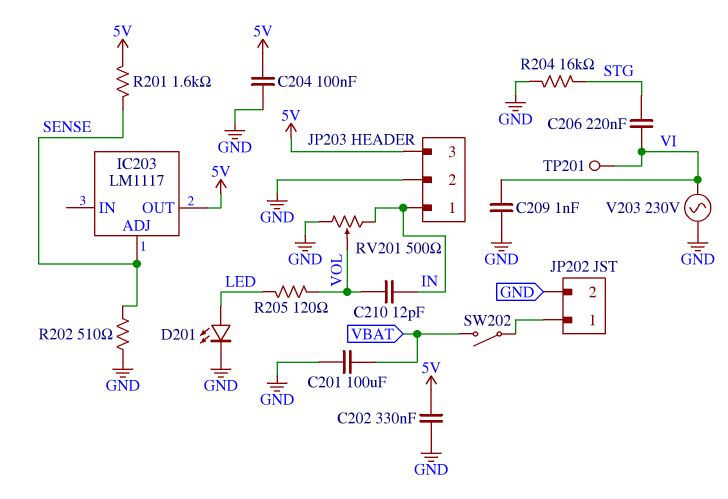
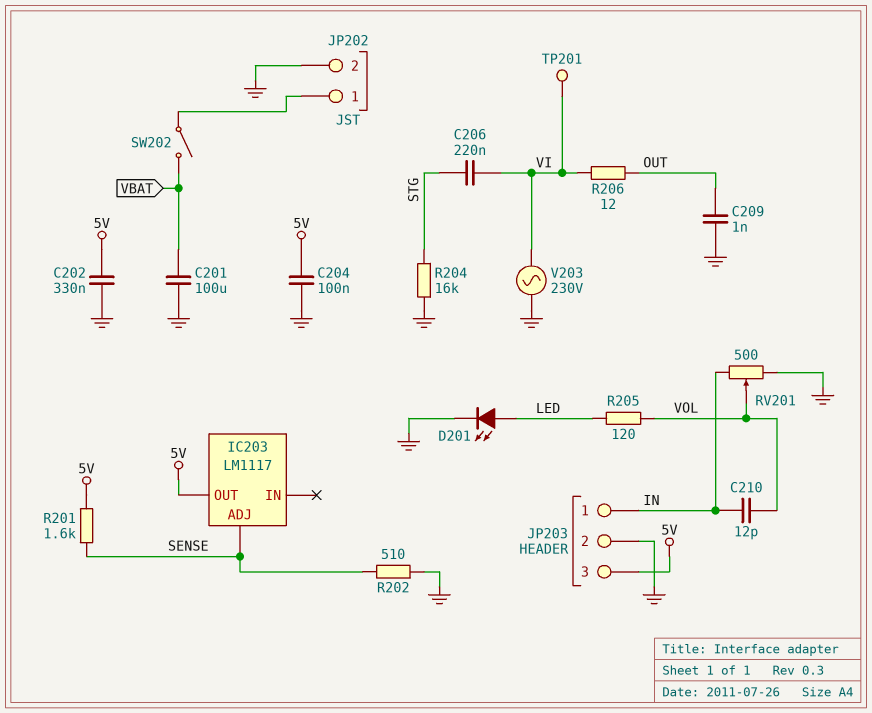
C209: 1nF (GND, VI) -> 1nF (GND, OUT)
R206: none -> 12 (OUT, VI)

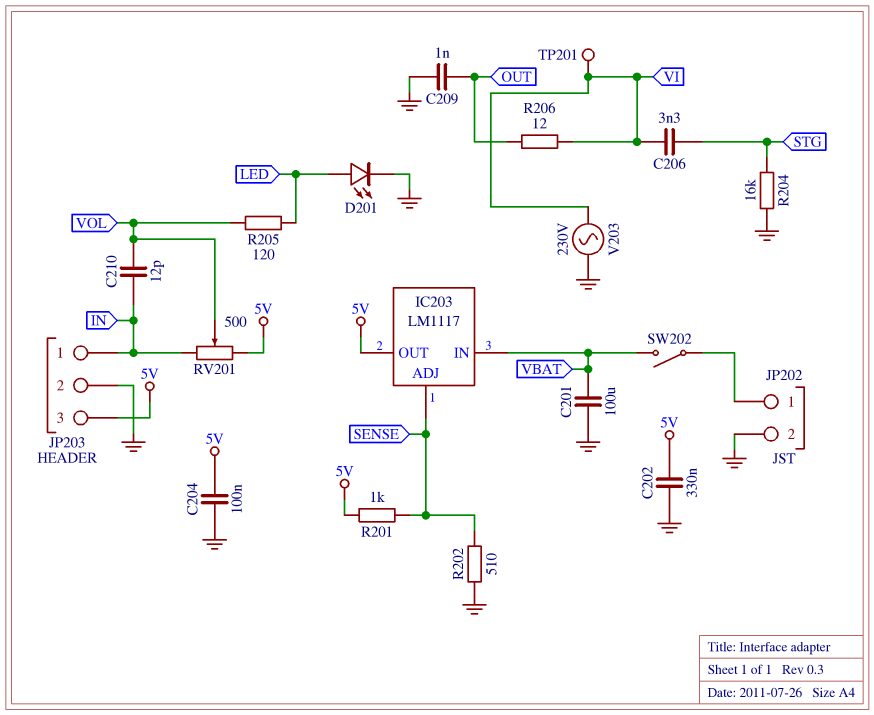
C206: 220nF (STG, VI) -> 3.3nF (STG, VI)
IC203 pin IN: none -> VBAT
R201: 1.6k (5V, SENSE) -> 1k (5V, SENSE)
RV201: 500 (GND, IN, wiper VOL) -> 500 (5V, IN, wiper VOL)

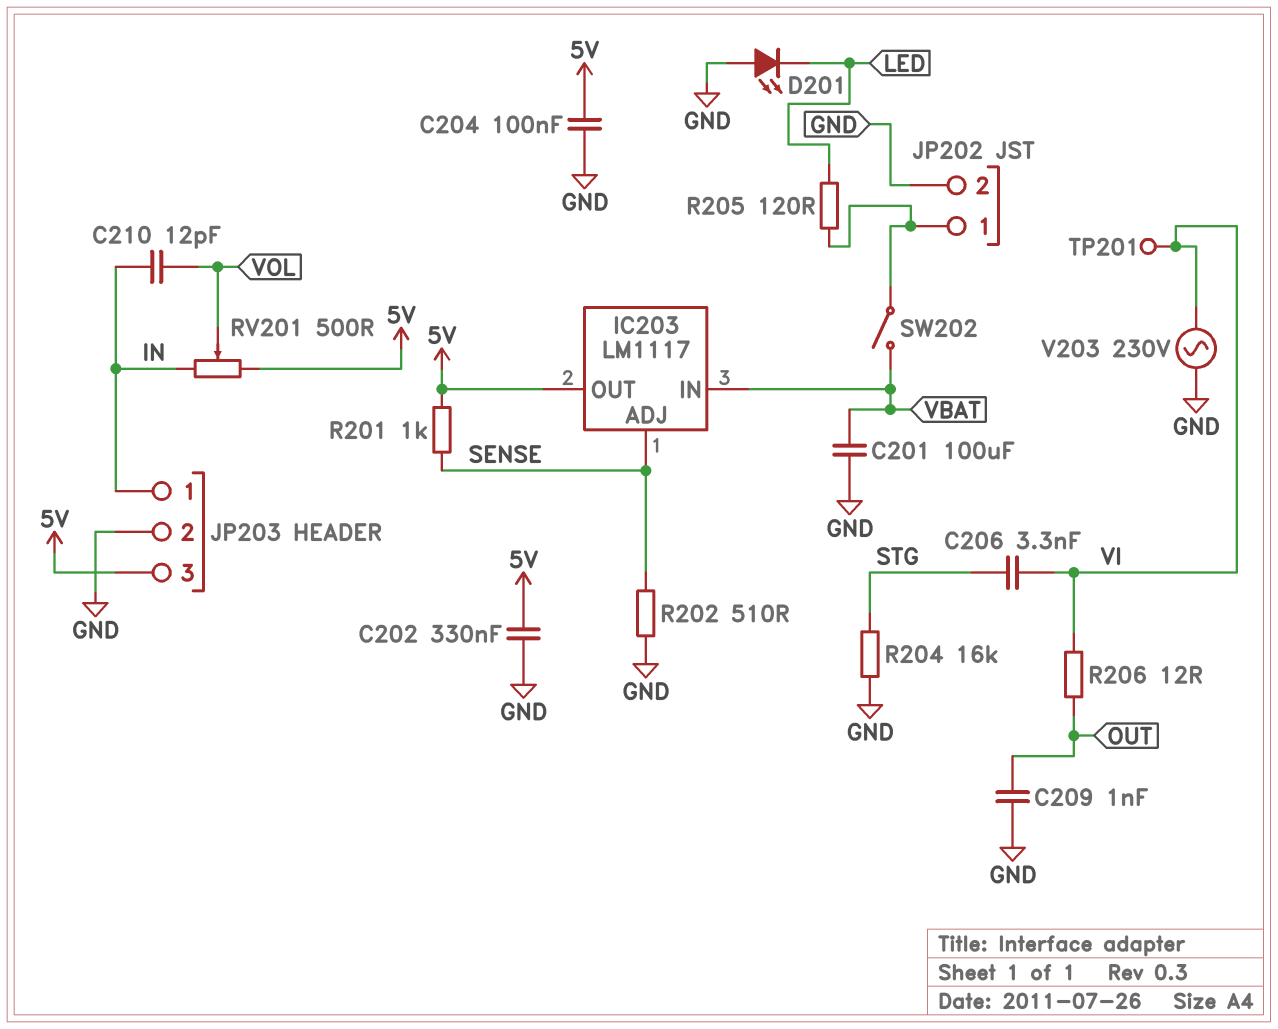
D201: LED (A LED, K GND) -> LED (A GND, K LED)
R205: 120 (LED, VOL) -> 120 (JP202/1, LED)

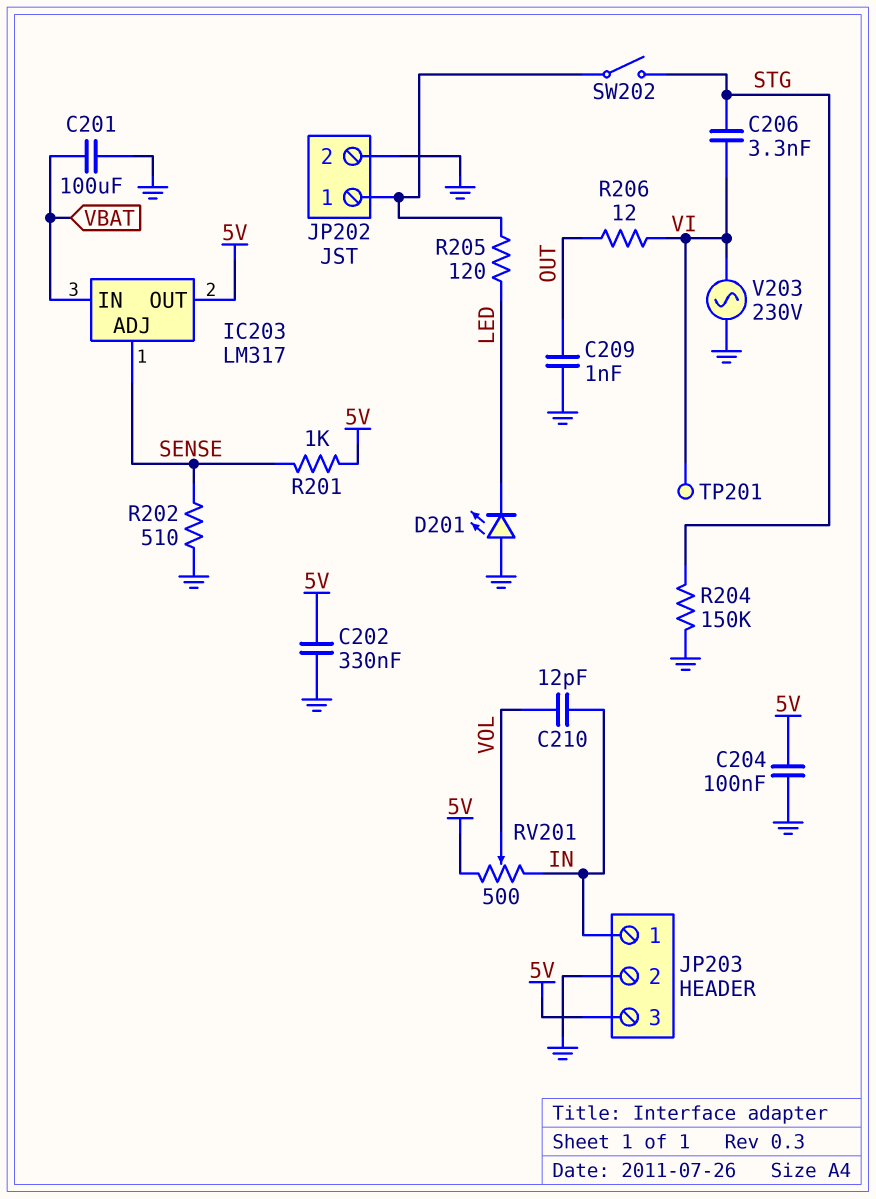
IC203: LM1117 -> LM317
R204: 16k (GND, STG) -> 150k (GND, STG)
SW202: switch (JP202/1, VBAT) -> switch (JP202/1, STG)

